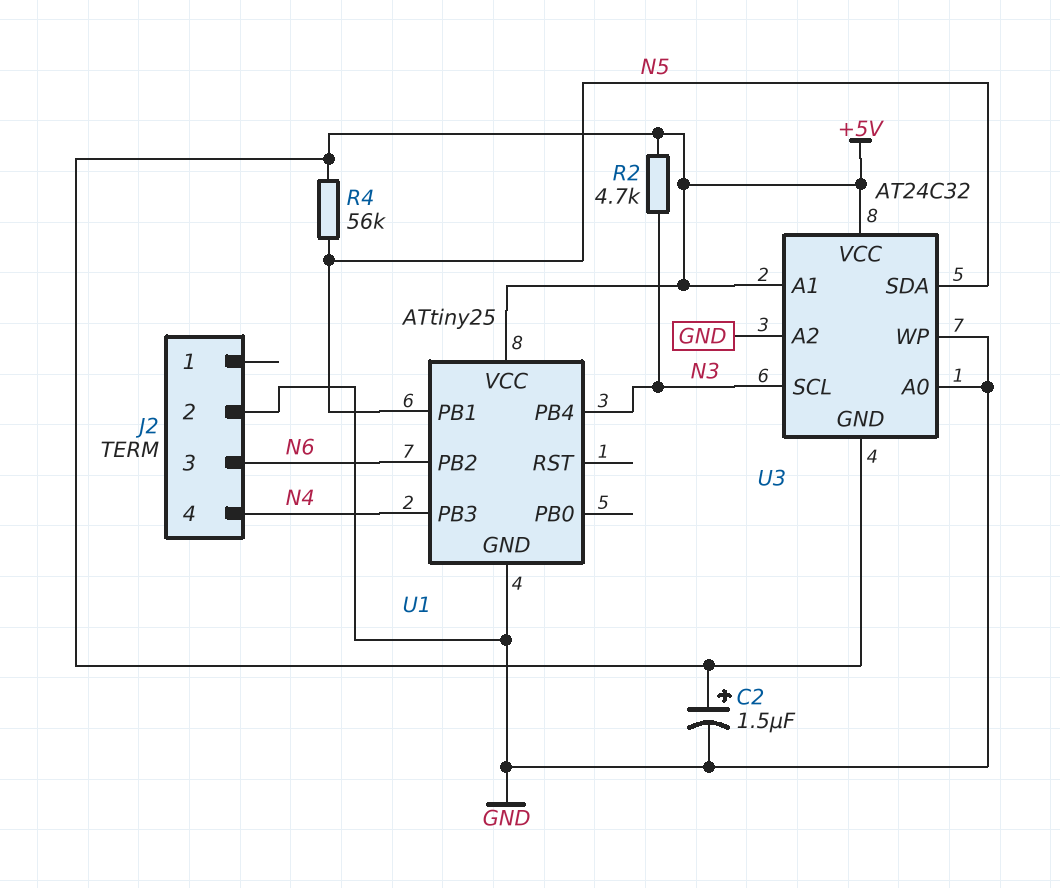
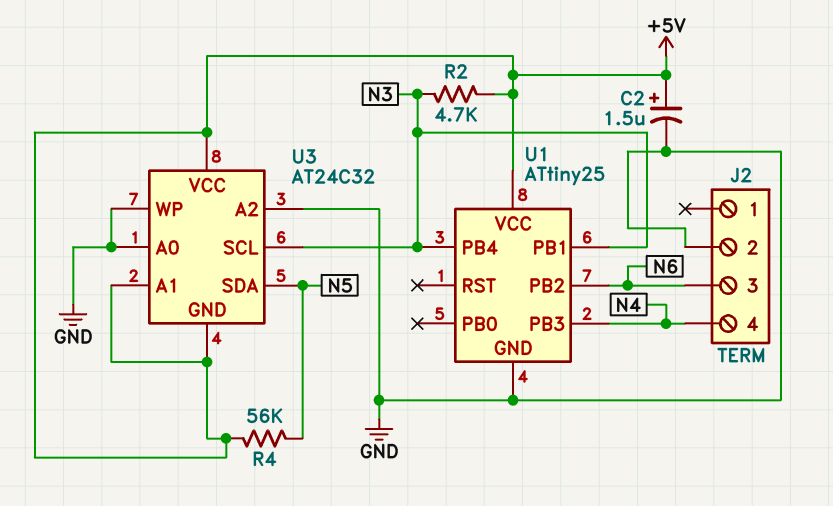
U1 pin PB1: N5 -> N3

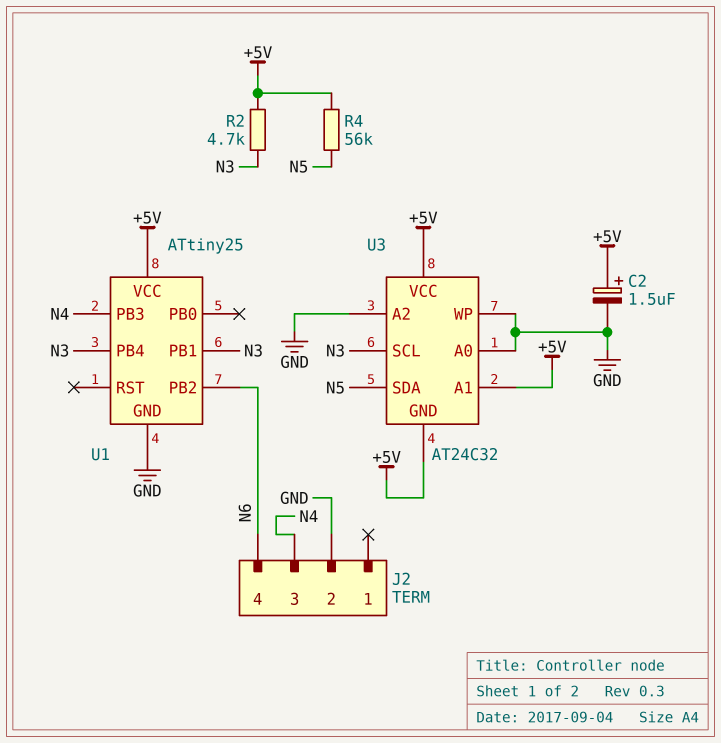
J2 pin 3: N6 -> N4
J2 pin 4: N4 -> N6

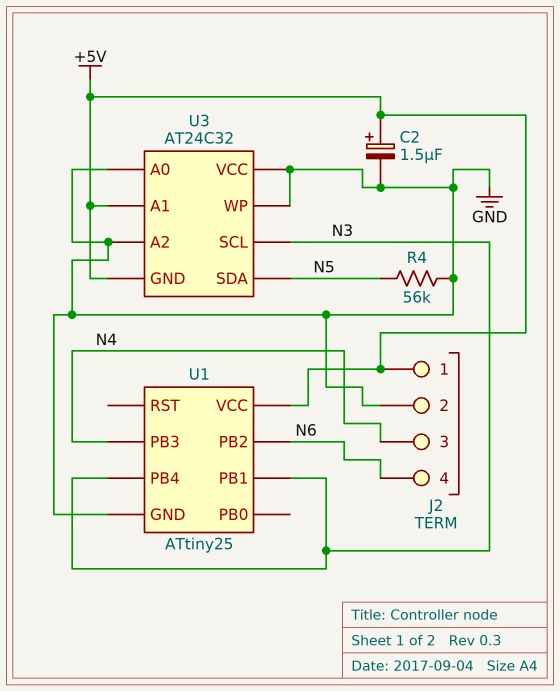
J2 pin 1: none -> +5V
R2: 4.7k (+5V, N3) -> none
R4: 56k (+5V, N5) -> 56k (GND, N5)
U3 pin VCC: +5V -> GND

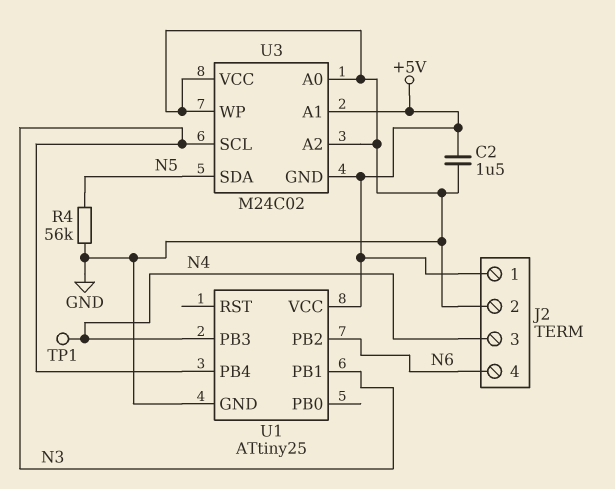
C2: 1.5uF (plus +5V, minus GND) -> 1.5uF (+5V, GND)
TP1: none -> test point (N4)
U3: AT24C32 -> M24C02

